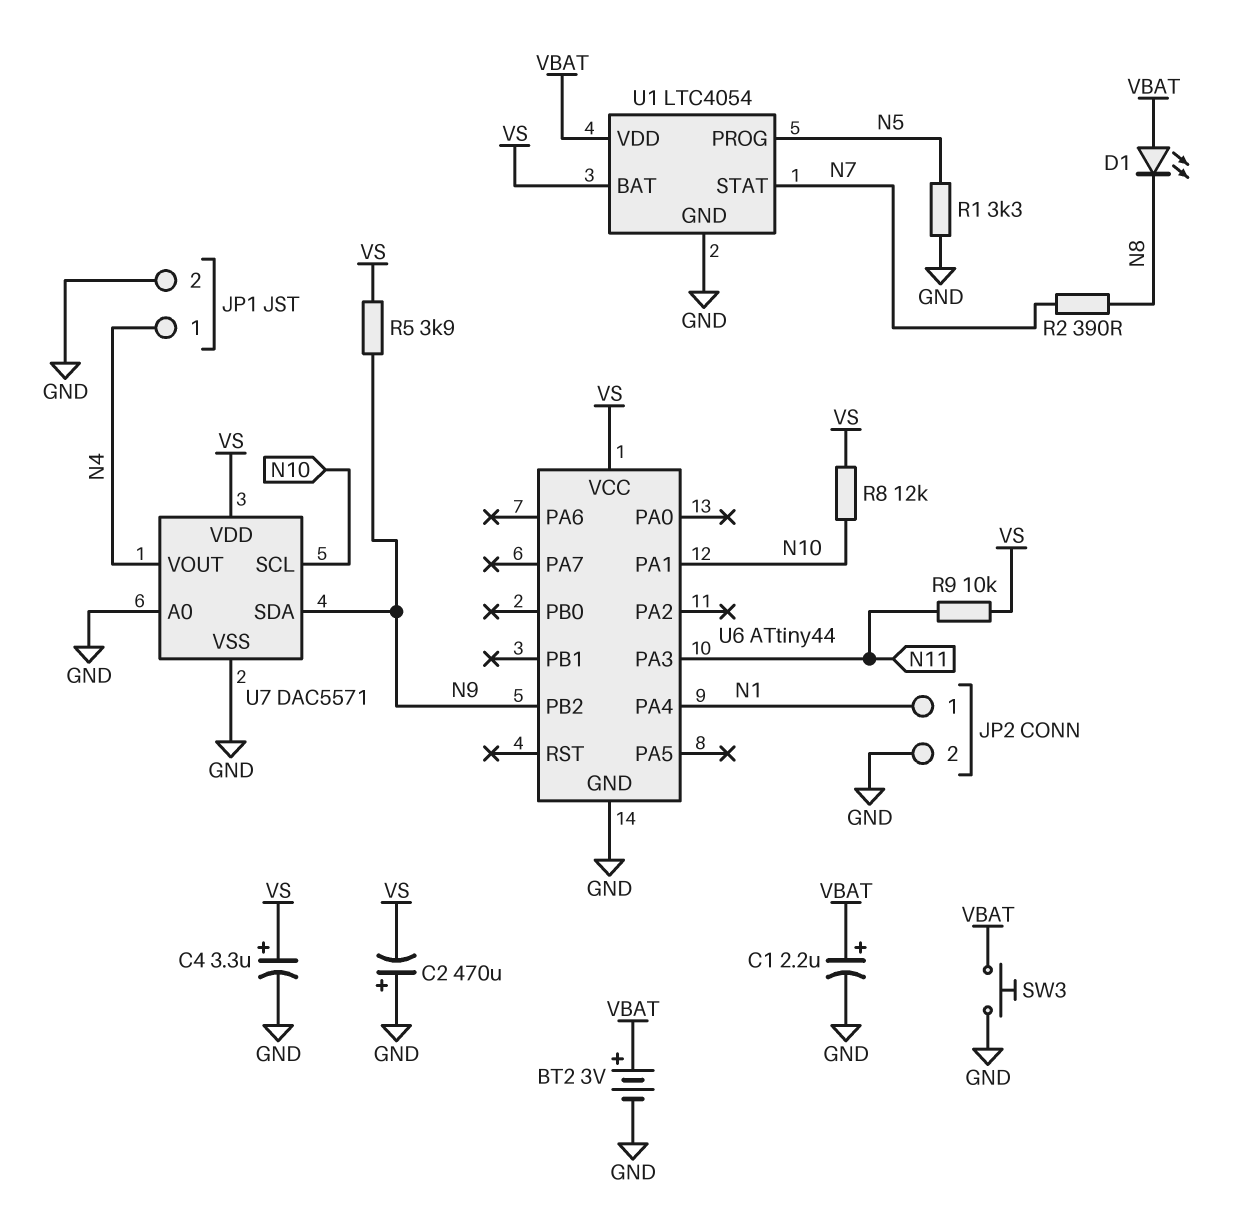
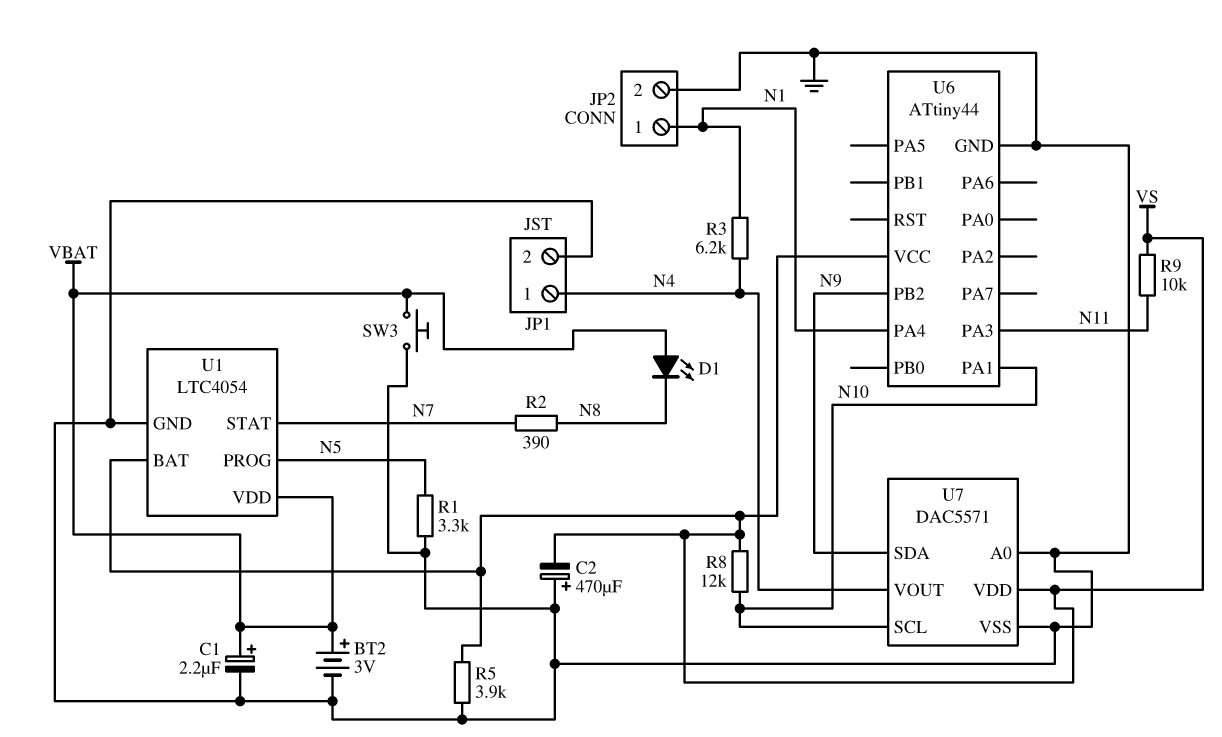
C4: 3.3uF (plus VS, minus GND) -> none
R3: none -> 6.2k (N1, N4)
R5: 3.9k (N9, VS) -> 3.9k (GND, VS)

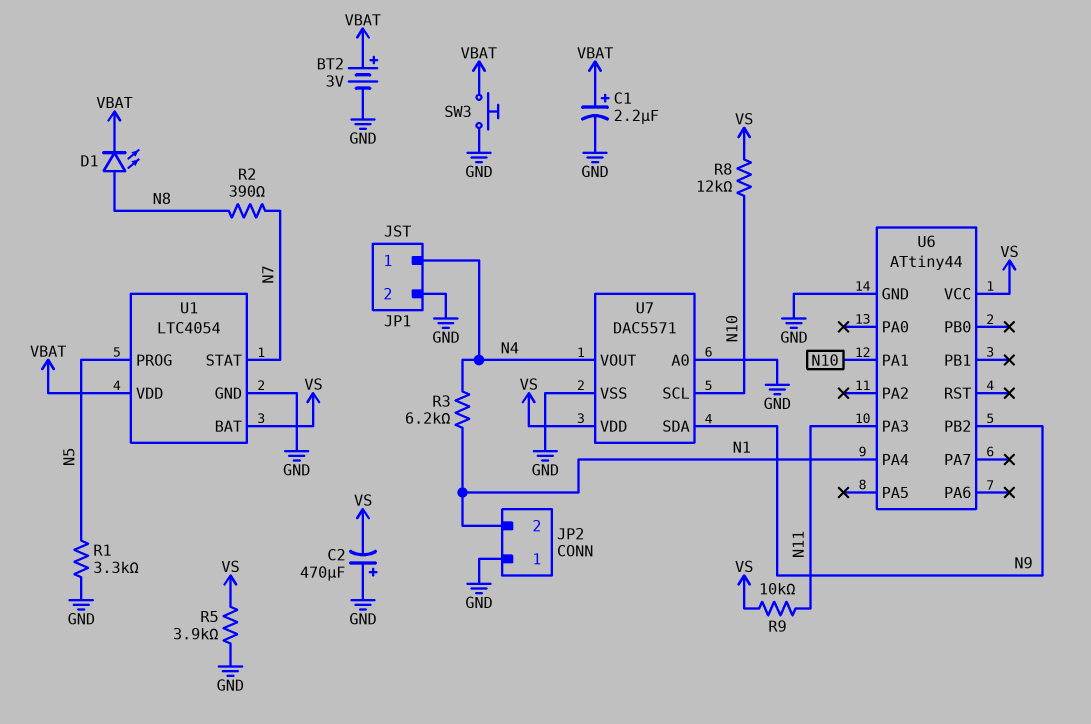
D1: LED (A VBAT, K N8) -> LED (A N8, K VBAT)
JP2 pin 1: N1 -> GND
JP2 pin 2: GND -> N1

